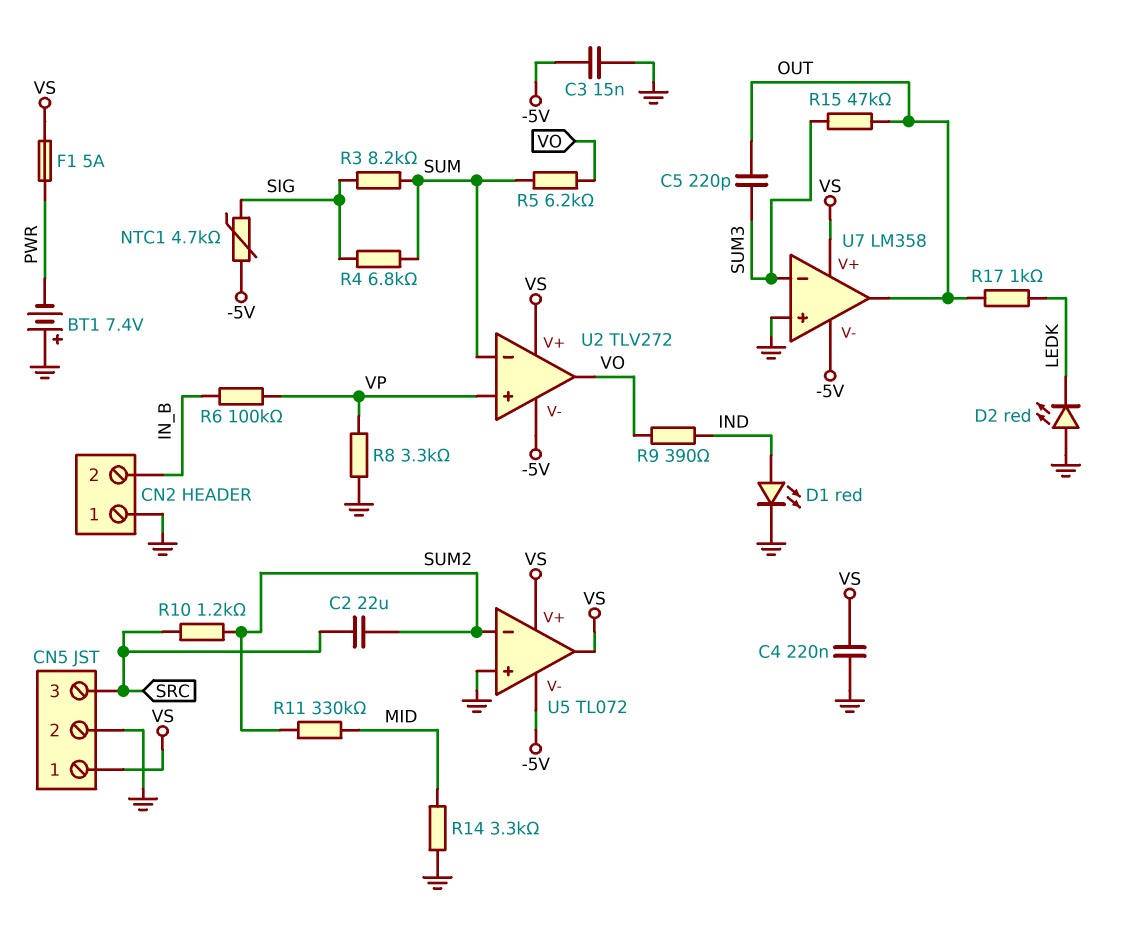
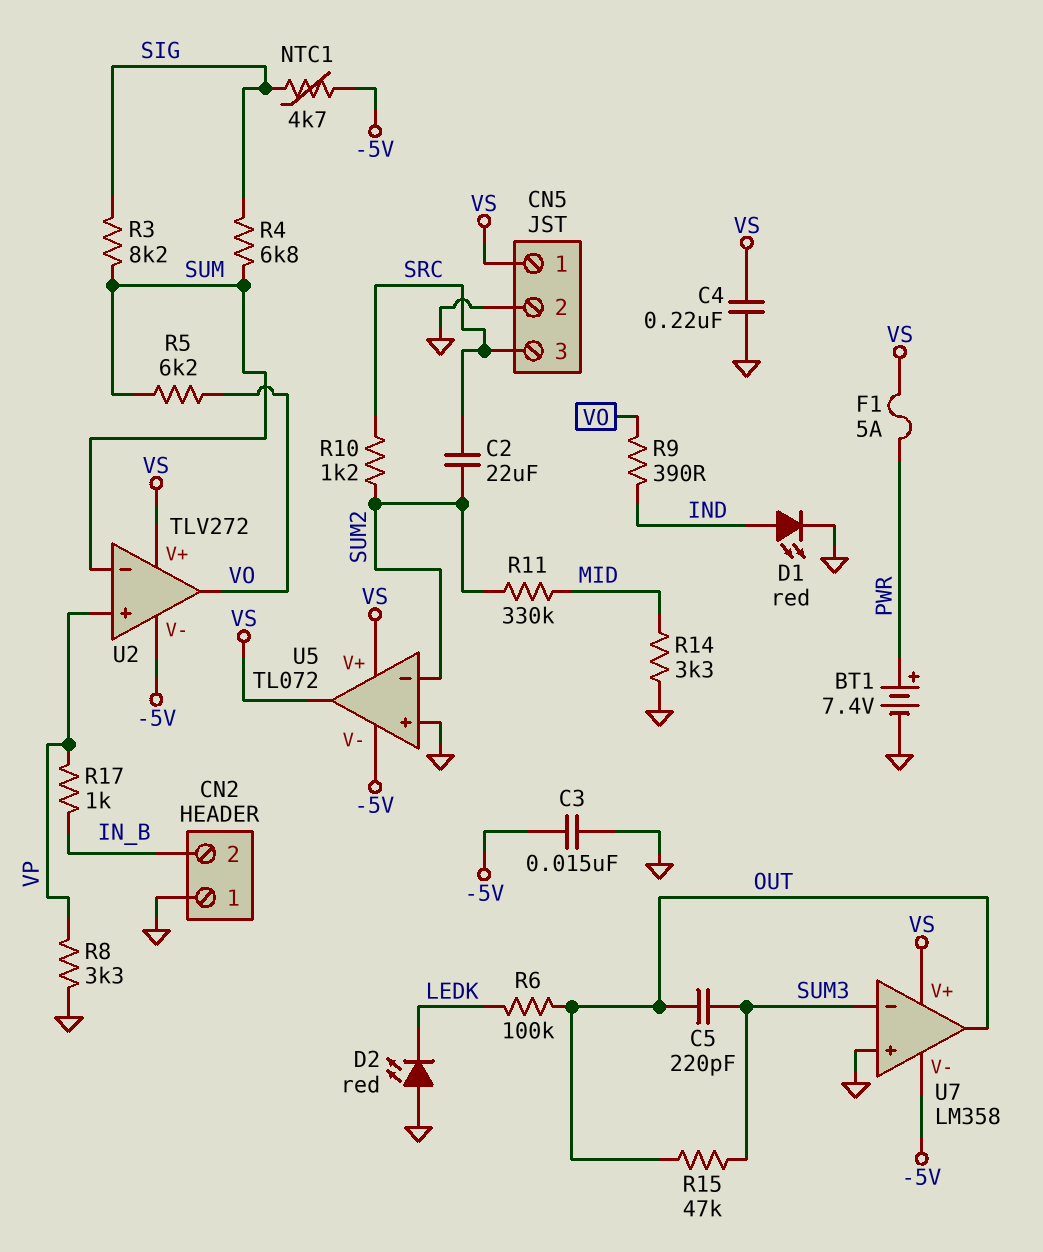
BT1: 7.4V (plus GND, minus PWR) -> 7.4V (plus PWR, minus GND)
R6: 100k (IN_B, VP) -> 100k (LEDK, OUT)
R17: 1k (LEDK, OUT) -> 1k (IN_B, VP)

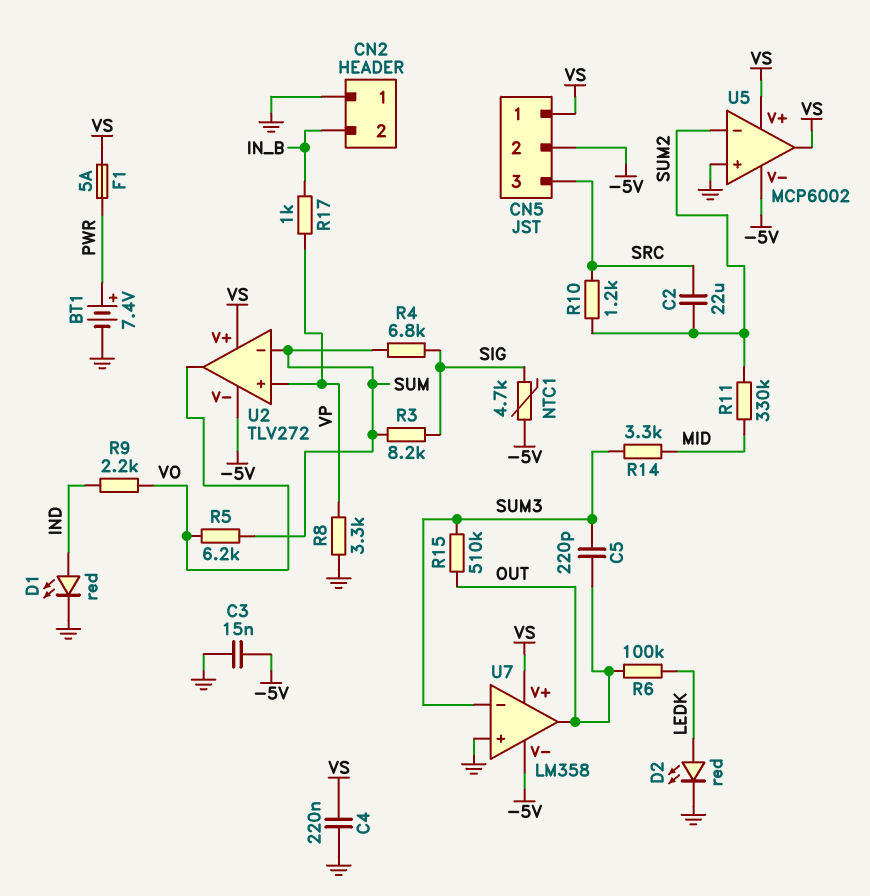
CN5 pin 2: GND -> -5V
D2: LED red (A GND, K LEDK) -> LED red (A LEDK, K GND)
R9: 390 (IND, VO) -> 2.2k (IND, VO)
R14: 3.3k (GND, MID) -> 3.3k (MID, SUM3)
R15: 47k (OUT, SUM3) -> 510k (OUT, SUM3)
U5: TL072 -> MCP6002

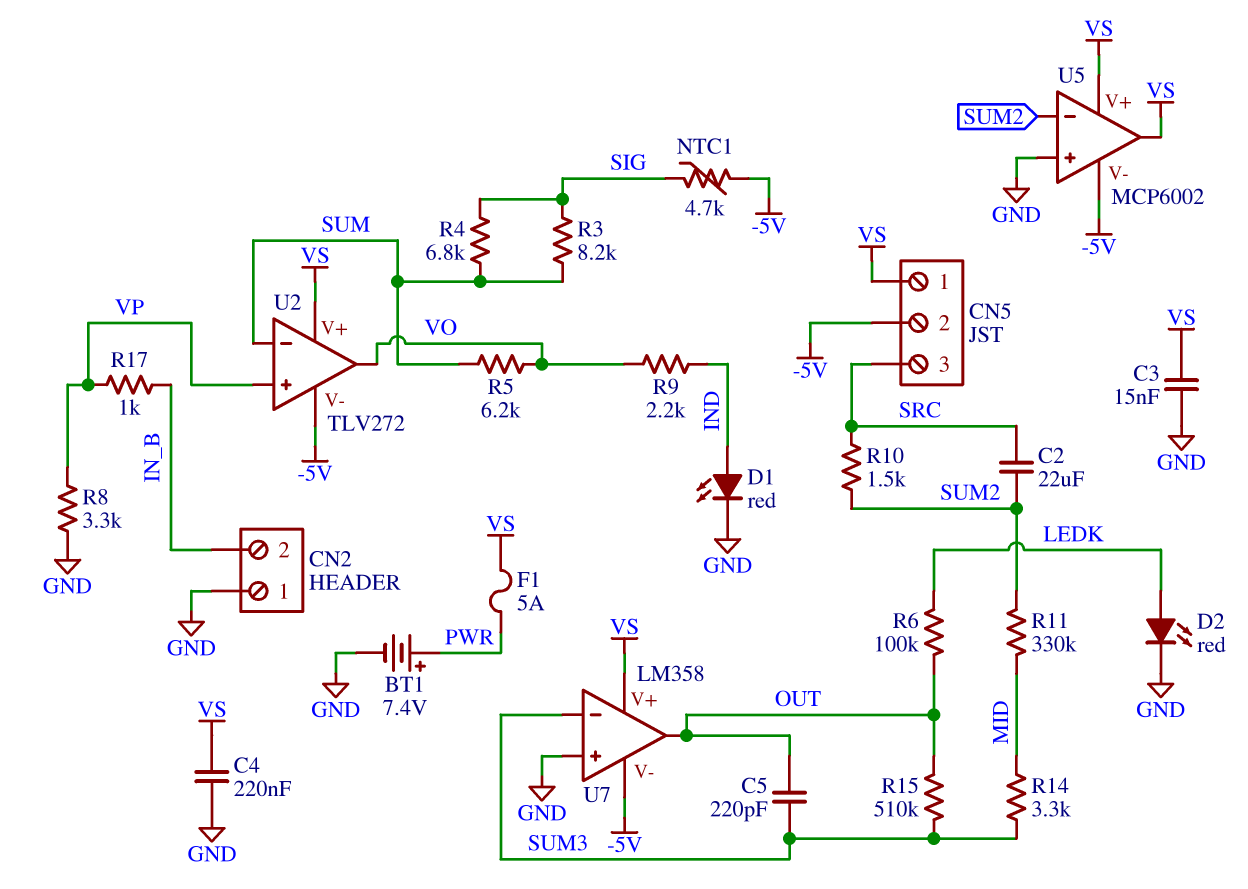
C3: 15nF (-5V, GND) -> 15nF (GND, VS)
R10: 1.2k (SRC, SUM2) -> 1.5k (SRC, SUM2)

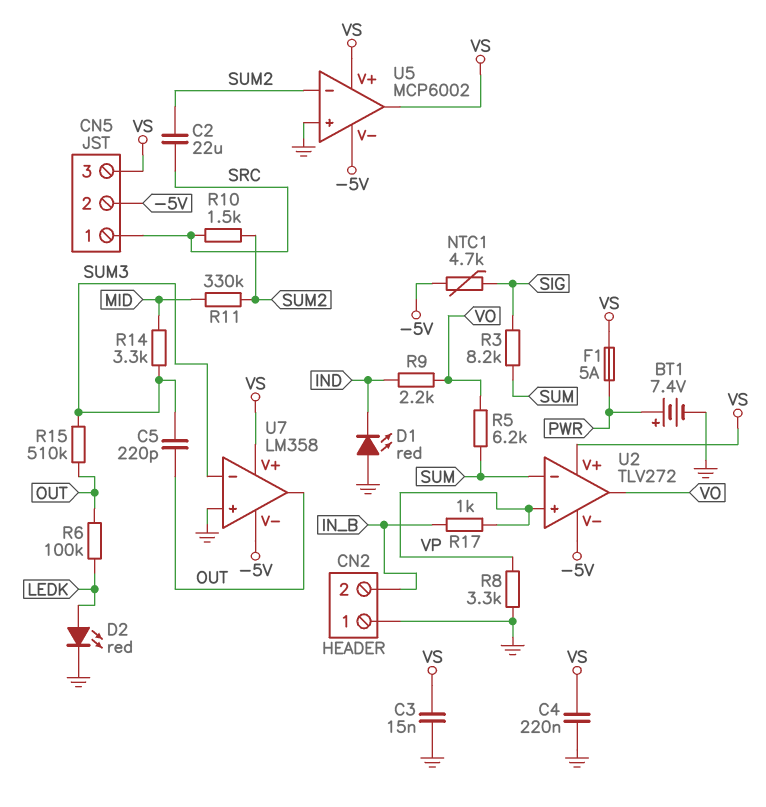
CN5 pin 1: VS -> SRC
CN5 pin 3: SRC -> VS
D1: LED red (A IND, K GND) -> LED red (A GND, K IND)
R4: 6.8k (SIG, SUM) -> none

